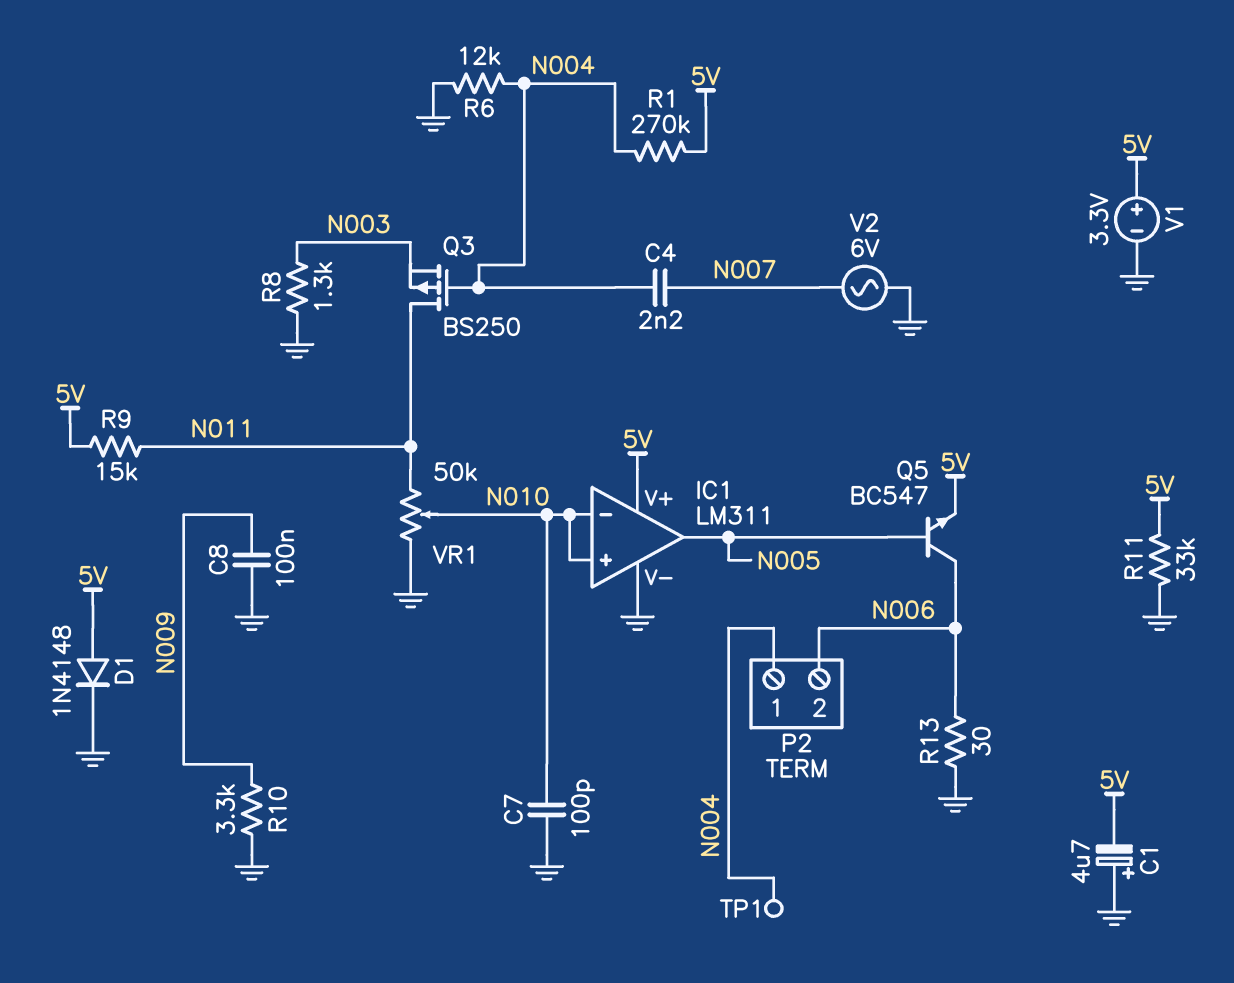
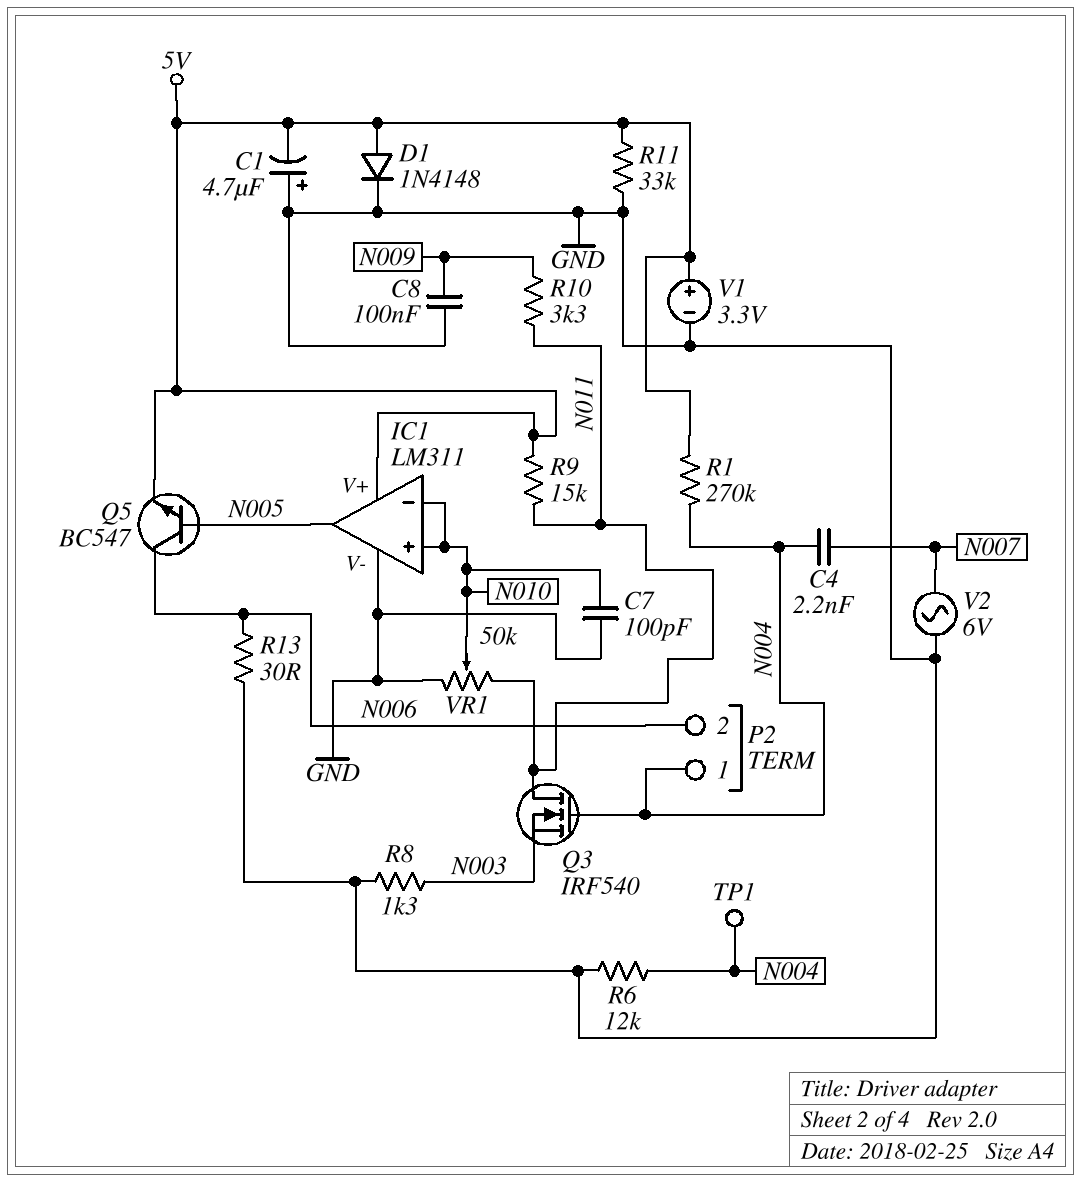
Q3: PMOS BS250 (G N004, D N011, S N003) -> NMOS IRF540 (G N004, D N011, S N003)
R10: 3.3k (GND, N009) -> 3.3k (N009, N011)

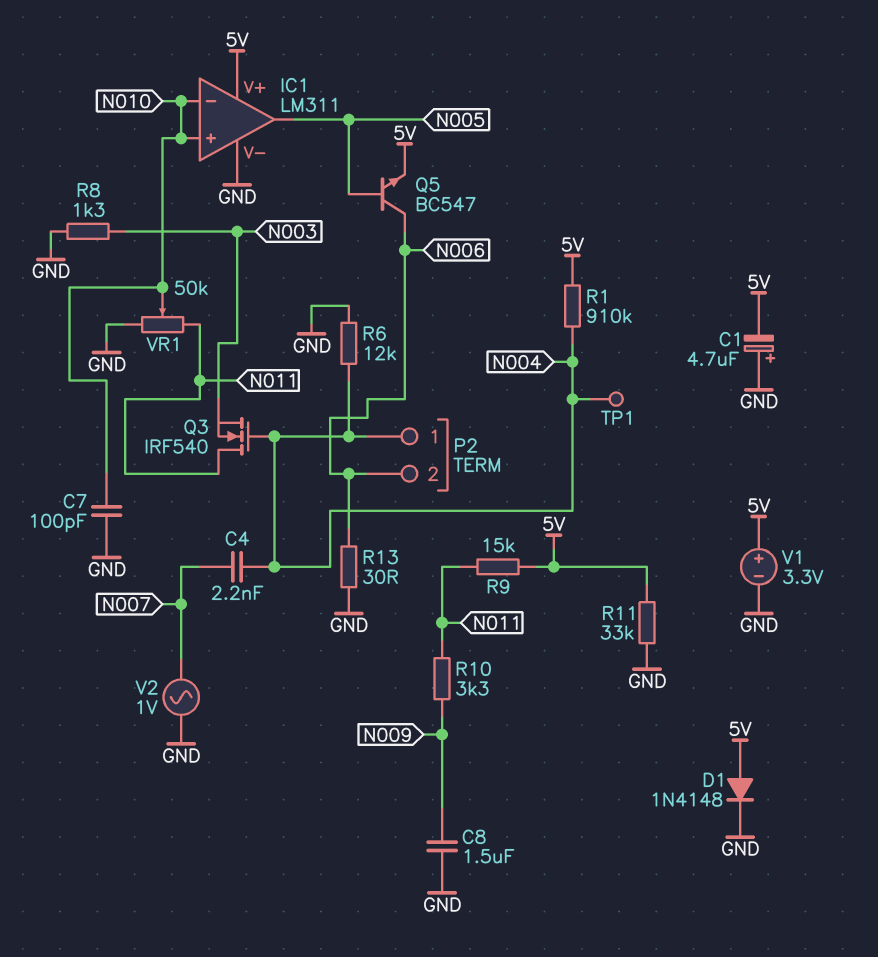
C8: 100nF (GND, N009) -> 1.5uF (GND, N009)
R1: 270k (5V, N004) -> 910k (5V, N004)
V2: AC 6V (GND, N007) -> AC 1V (GND, N007)

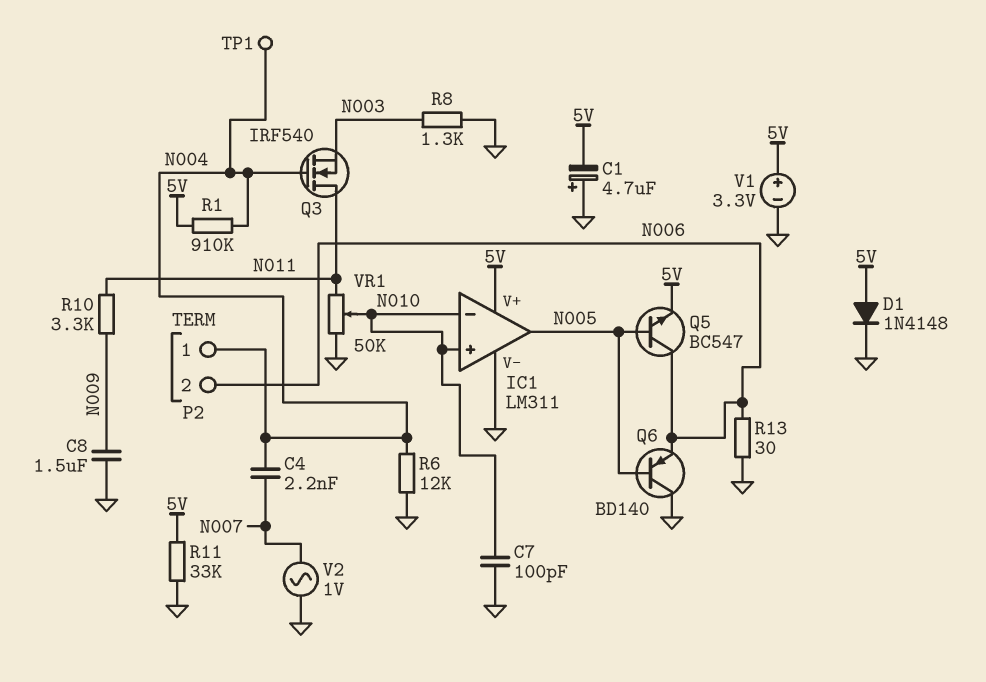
Q6: none -> PNP BD140 (B N005, C GND, E N006)
R9: 15k (5V, N011) -> none

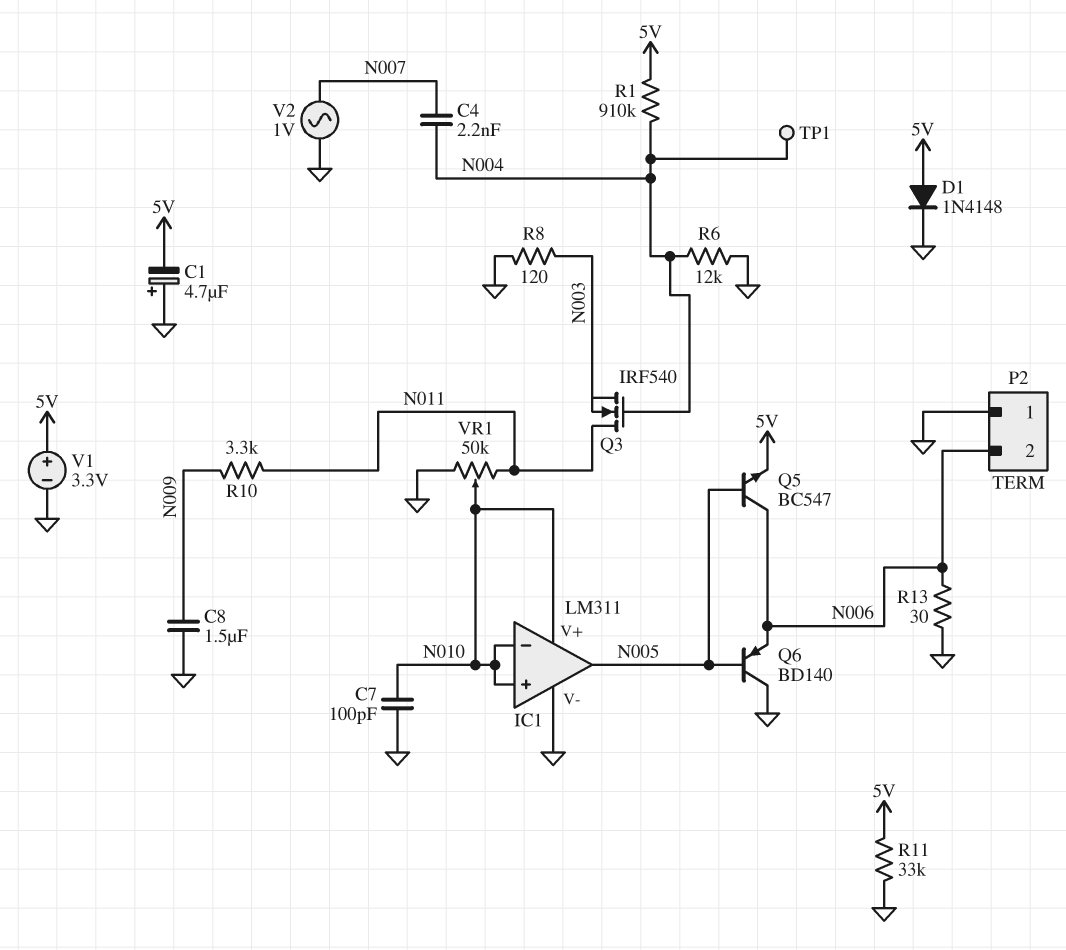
IC1 pin V+: 5V -> N010
P2 pin 1: N004 -> GND
R8: 1.3k (GND, N003) -> 120 (GND, N003)

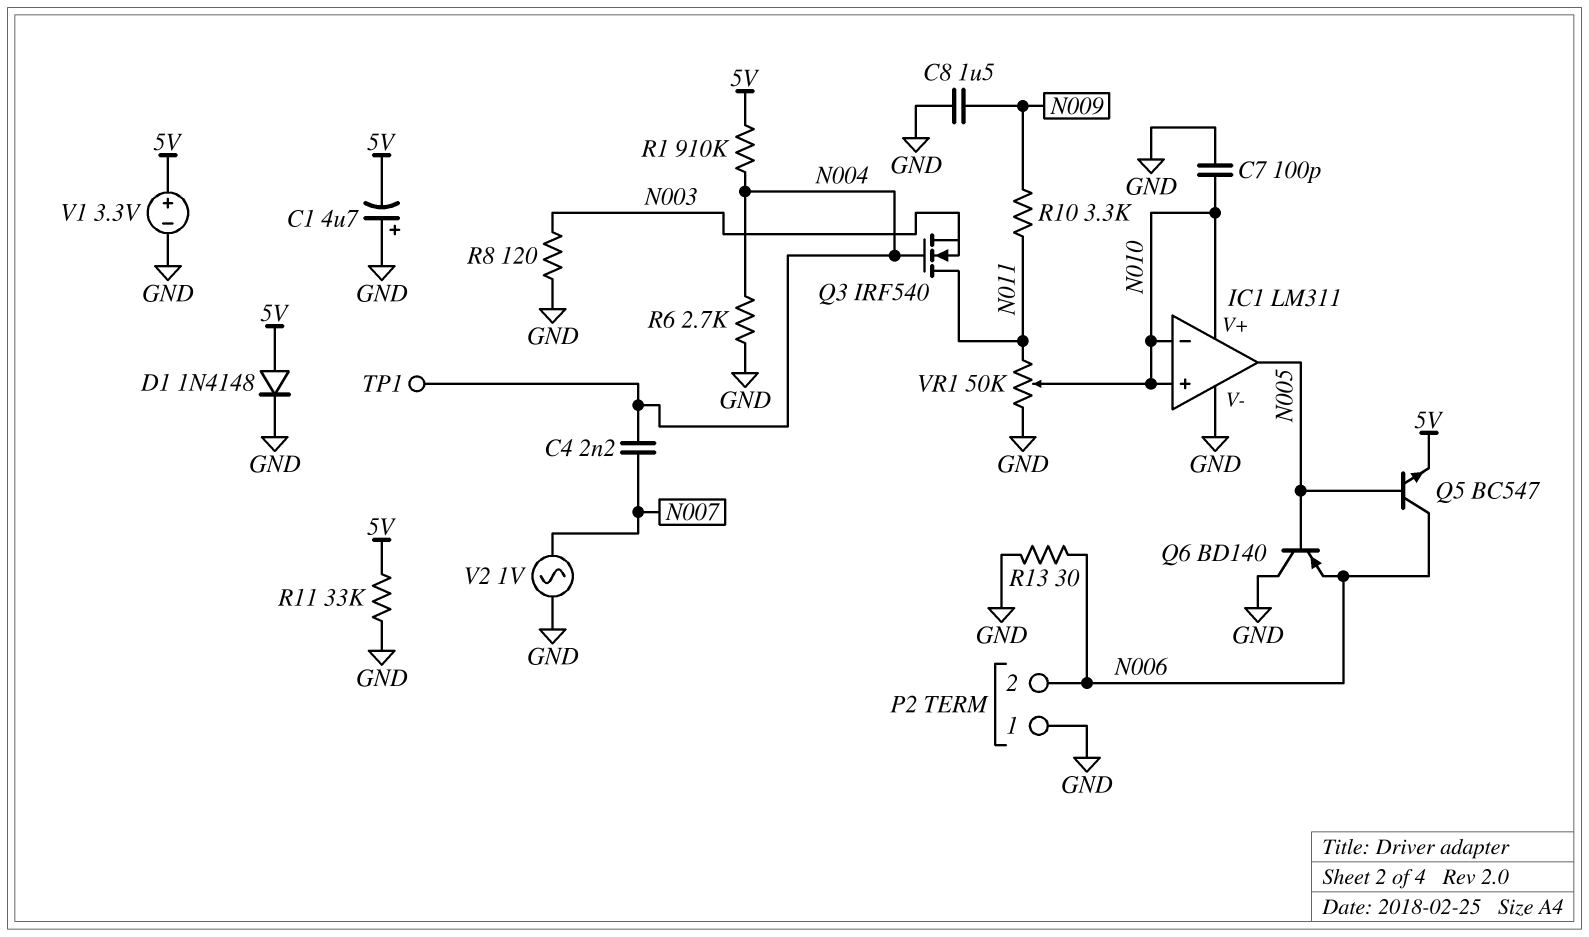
R6: 12k (GND, N004) -> 2.7k (GND, N004)

